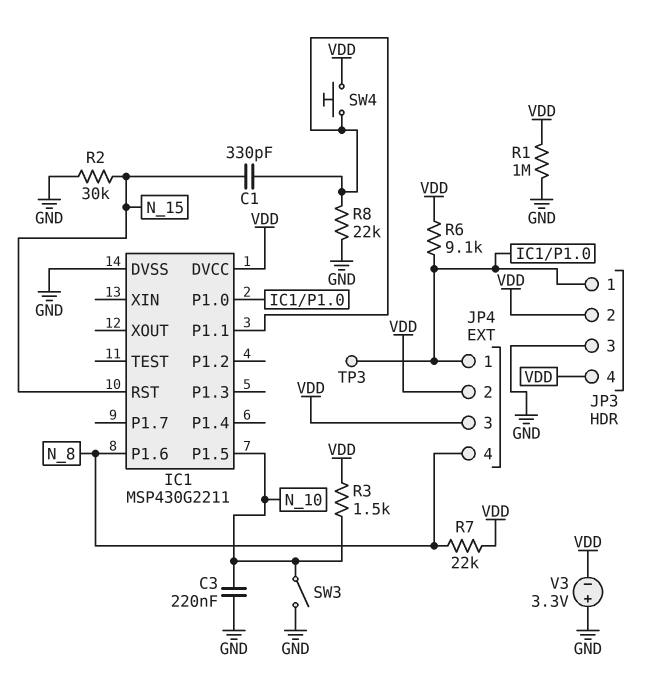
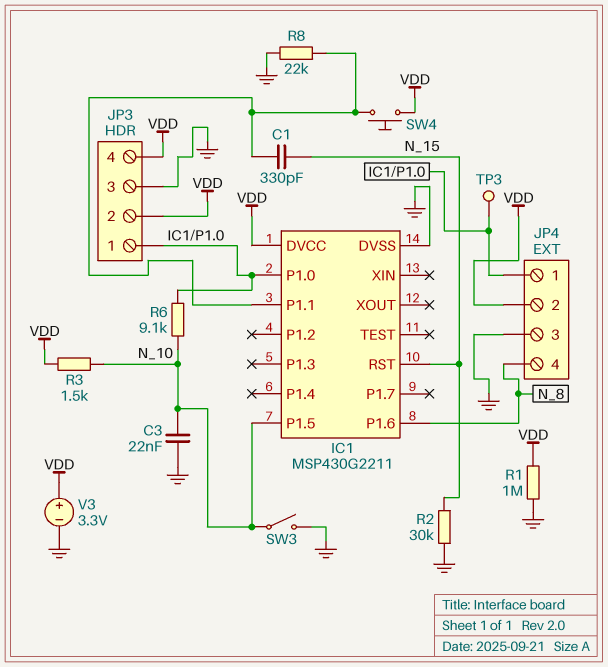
C3: 220nF (GND, N_10) -> 22nF (GND, N_10)
JP4 pin 3: VDD -> GND
R6: 9.1k (IC1/P1.0, VDD) -> 9.1k (IC1/P1.0, N_10)
R7: 22k (N_8, VDD) -> none
V3: 3.3V (plus GND, minus VDD) -> 3.3V (plus VDD, minus GND)

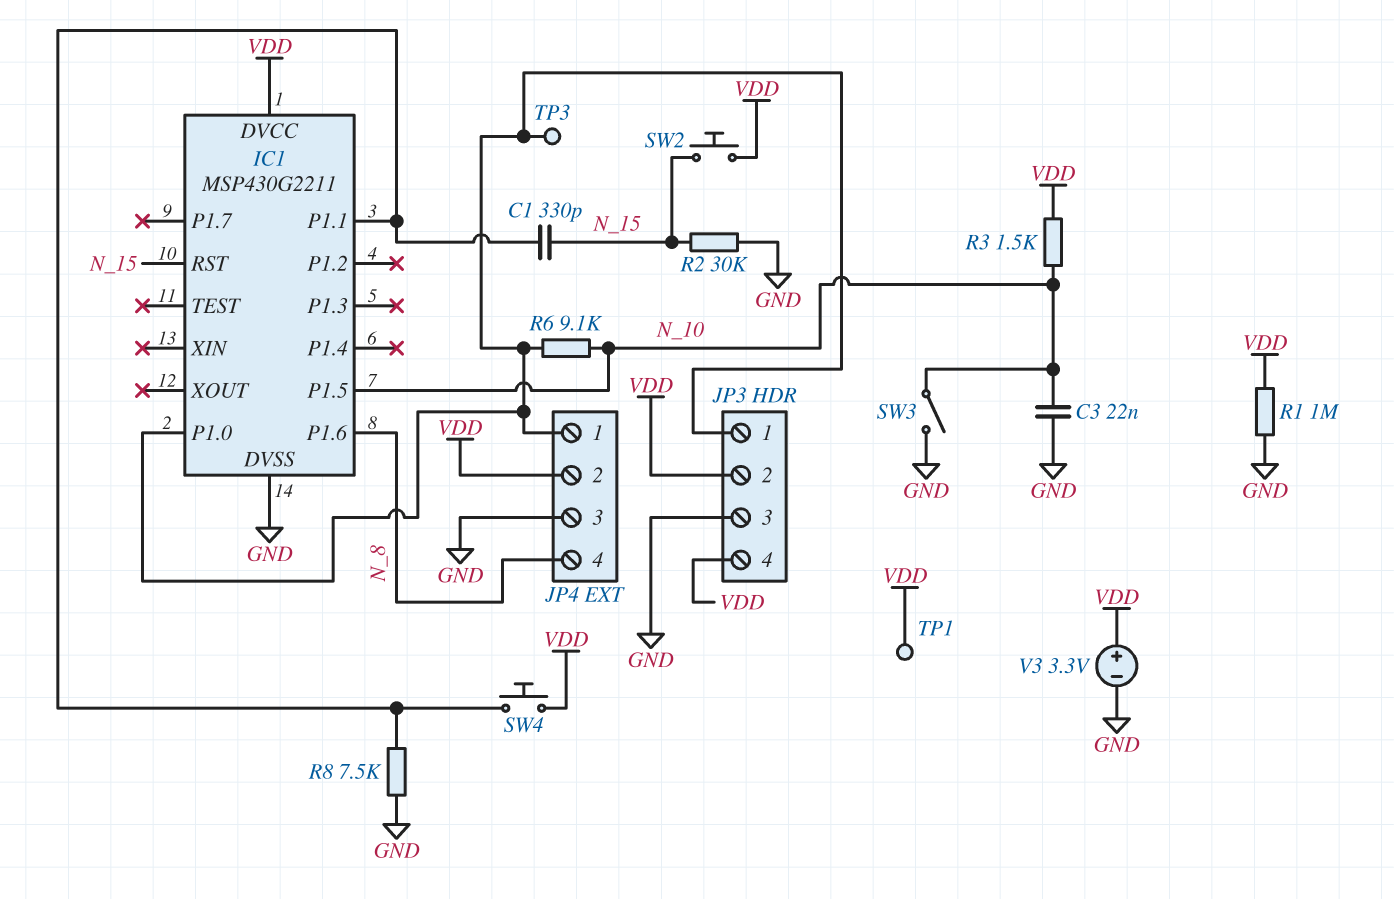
R8: 22k (GND, IC1/P1.1) -> 7.5k (GND, IC1/P1.1)
SW2: none -> button (N_15, VDD)
TP1: none -> test point (VDD)

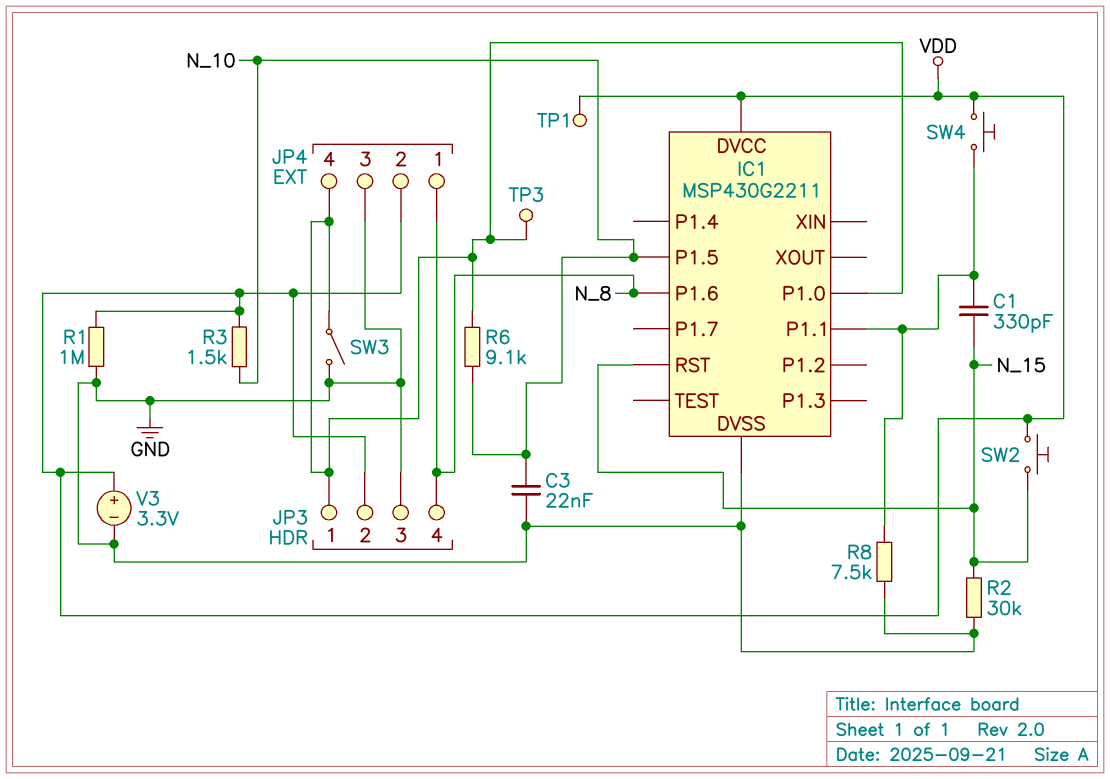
JP3 pin 4: VDD -> N_8
JP4 pin 1: IC1/P1.0 -> N_8
JP4 pin 4: N_8 -> IC1/P1.0
SW3: switch (GND, N_10) -> switch (GND, IC1/P1.0)

